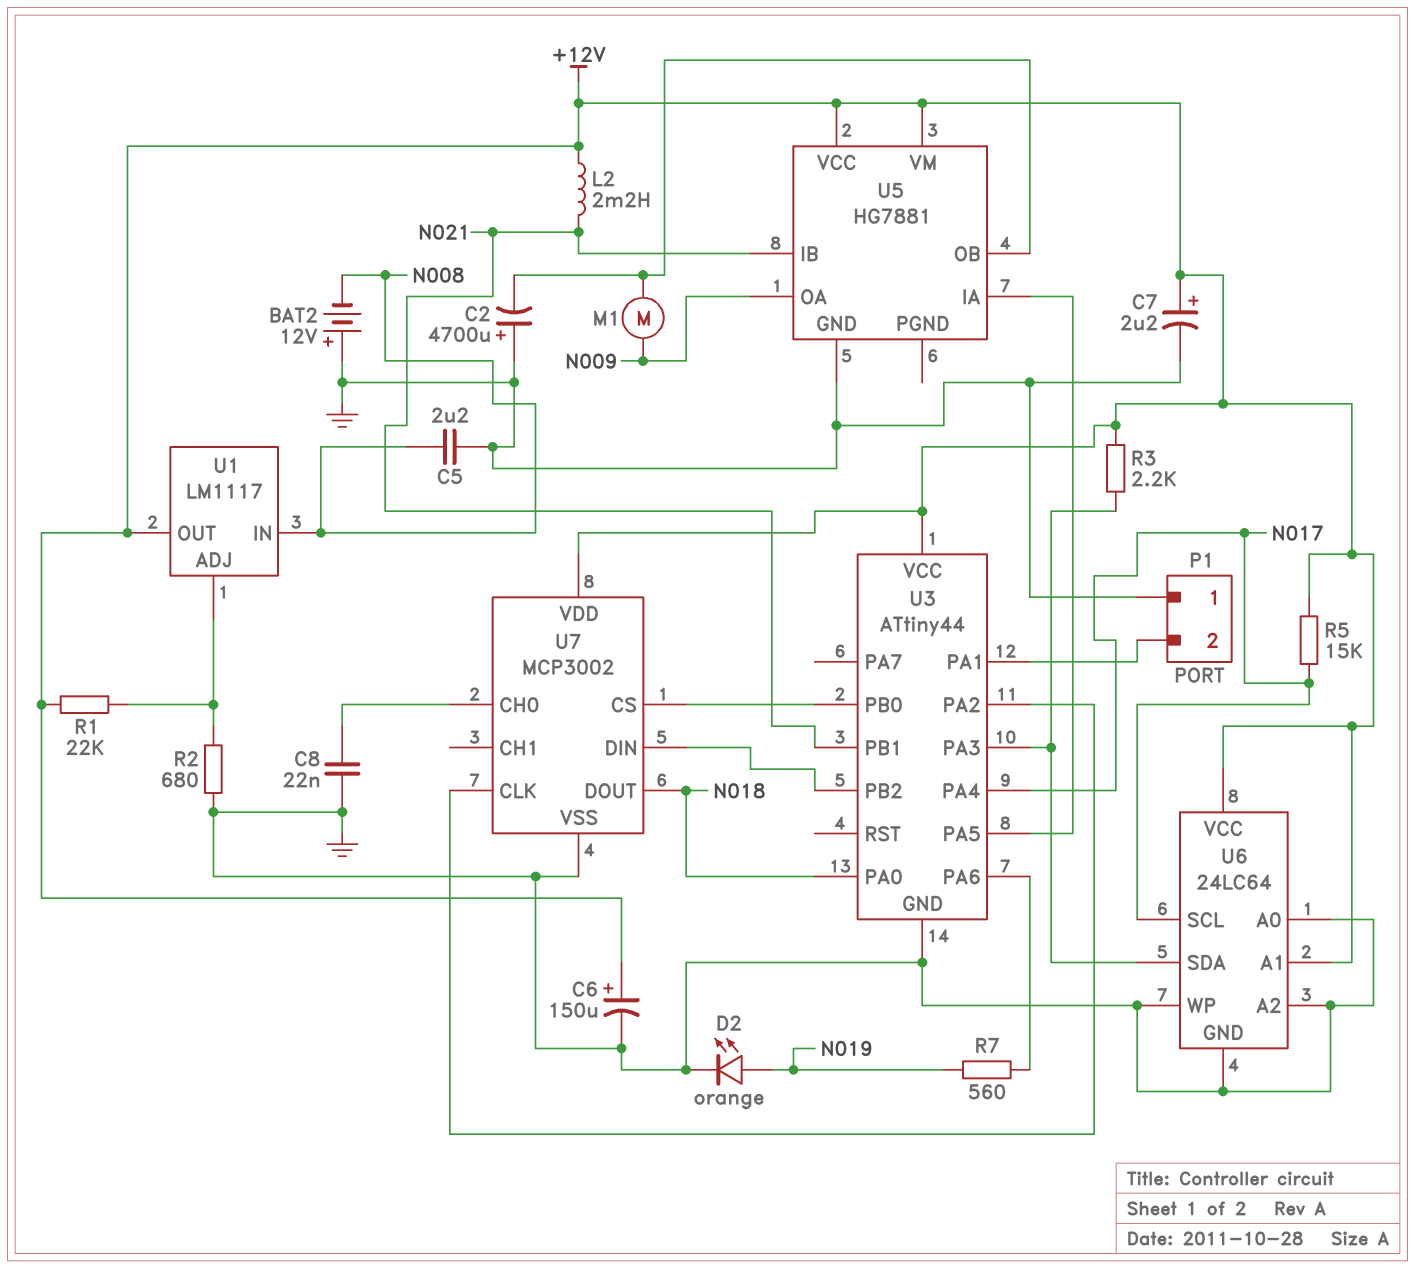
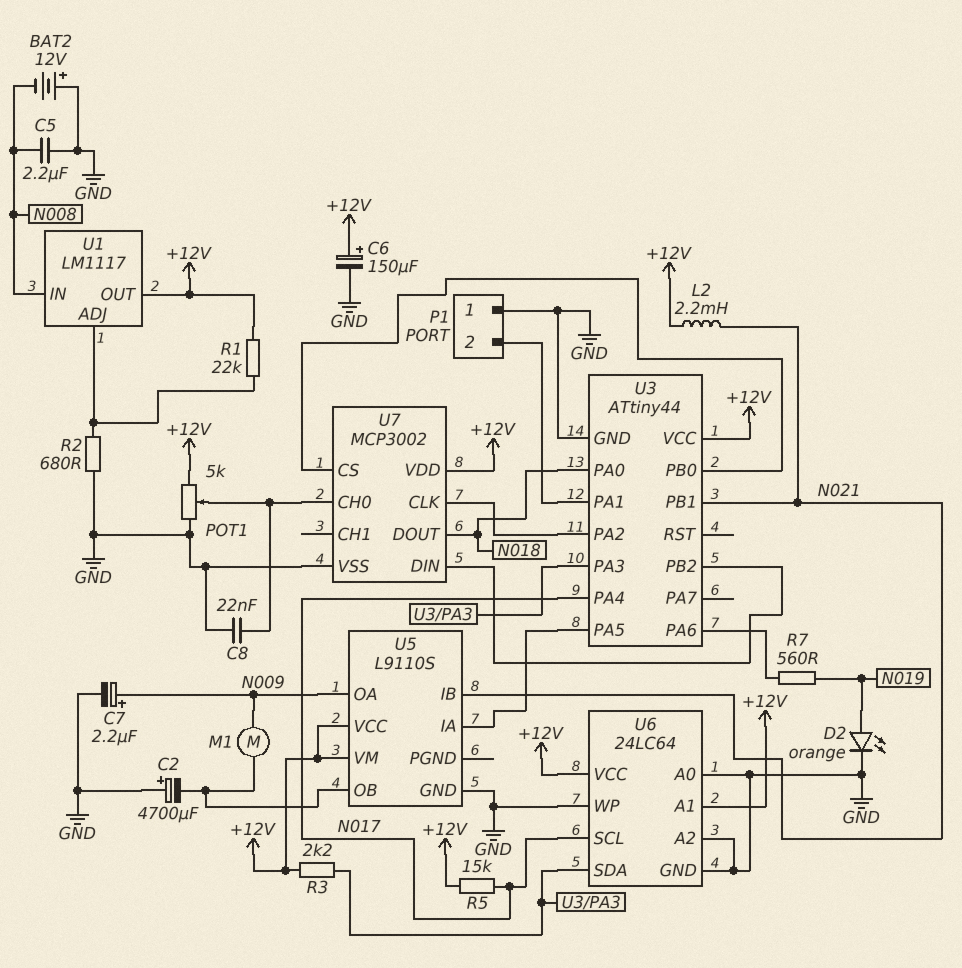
C7: 2.2uF (plus +12V, minus GND) -> 2.2uF (plus N009, minus GND)
POT1: none -> 5k (+12V, GND, wiper U7/CH0)
U5: HG7881 -> L9110S

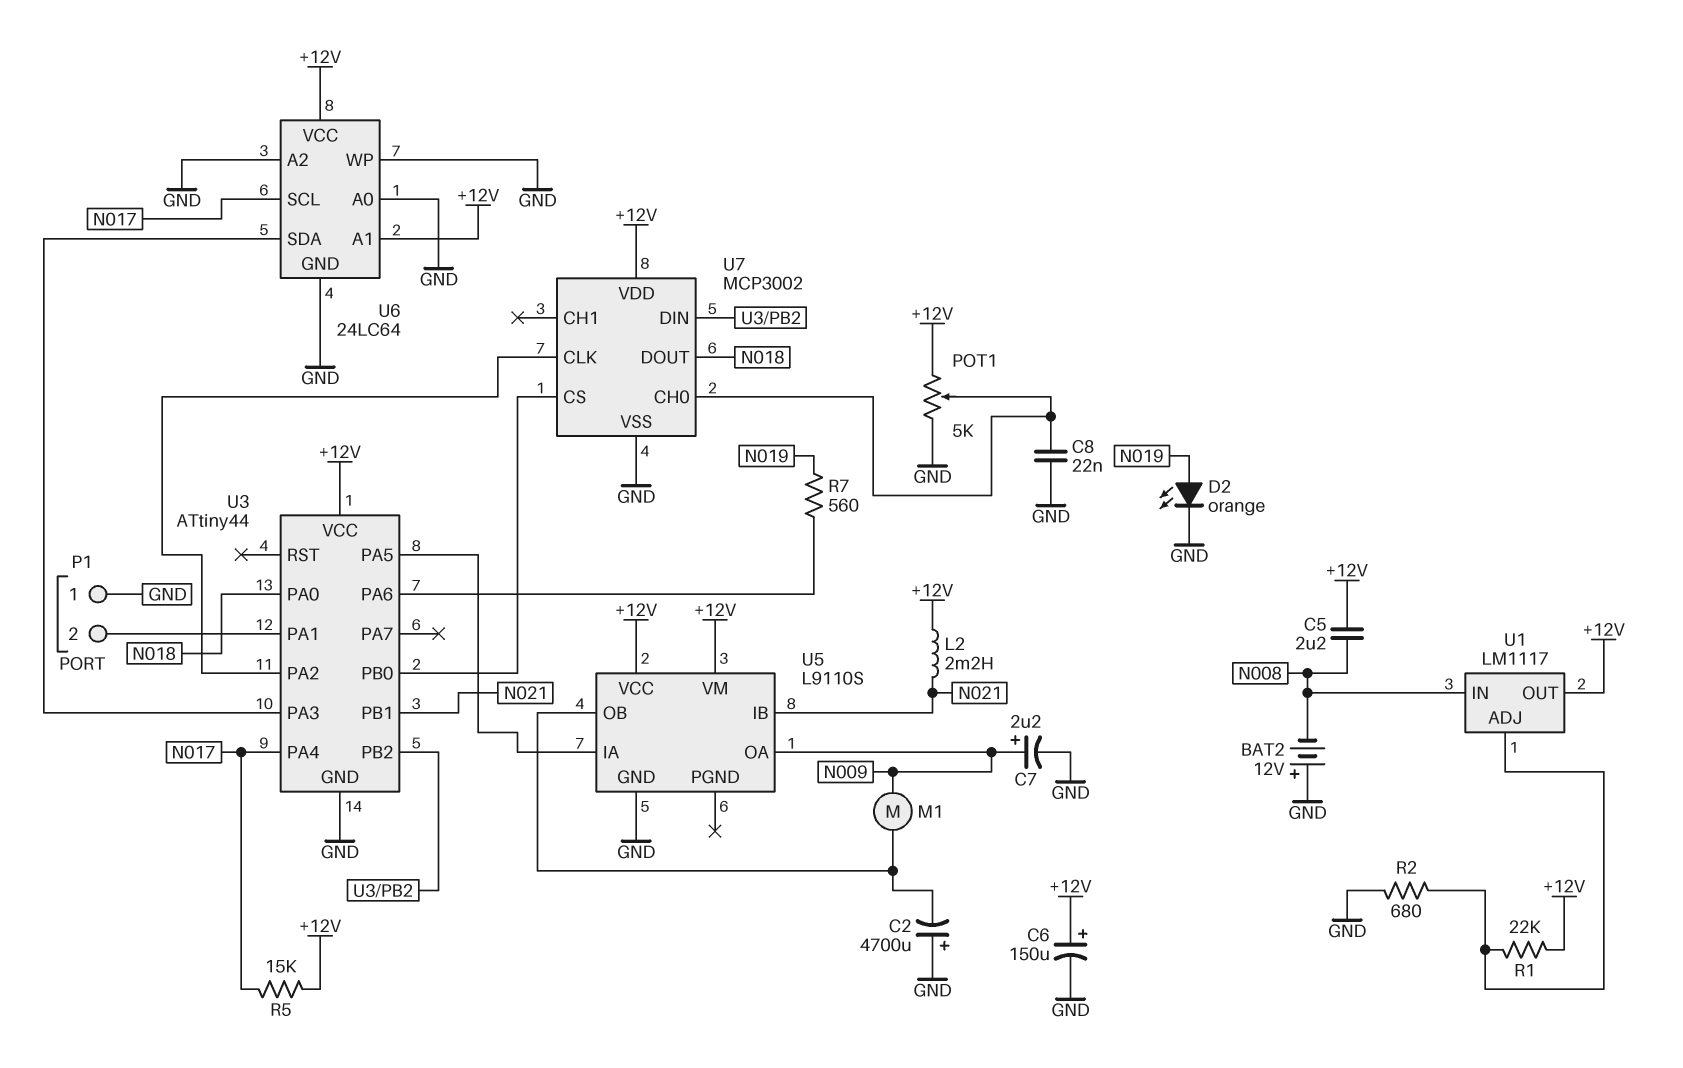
C5: 2.2uF (GND, N008) -> 2.2uF (+12V, N008)
R3: 2.2k (+12V, U3/PA3) -> none

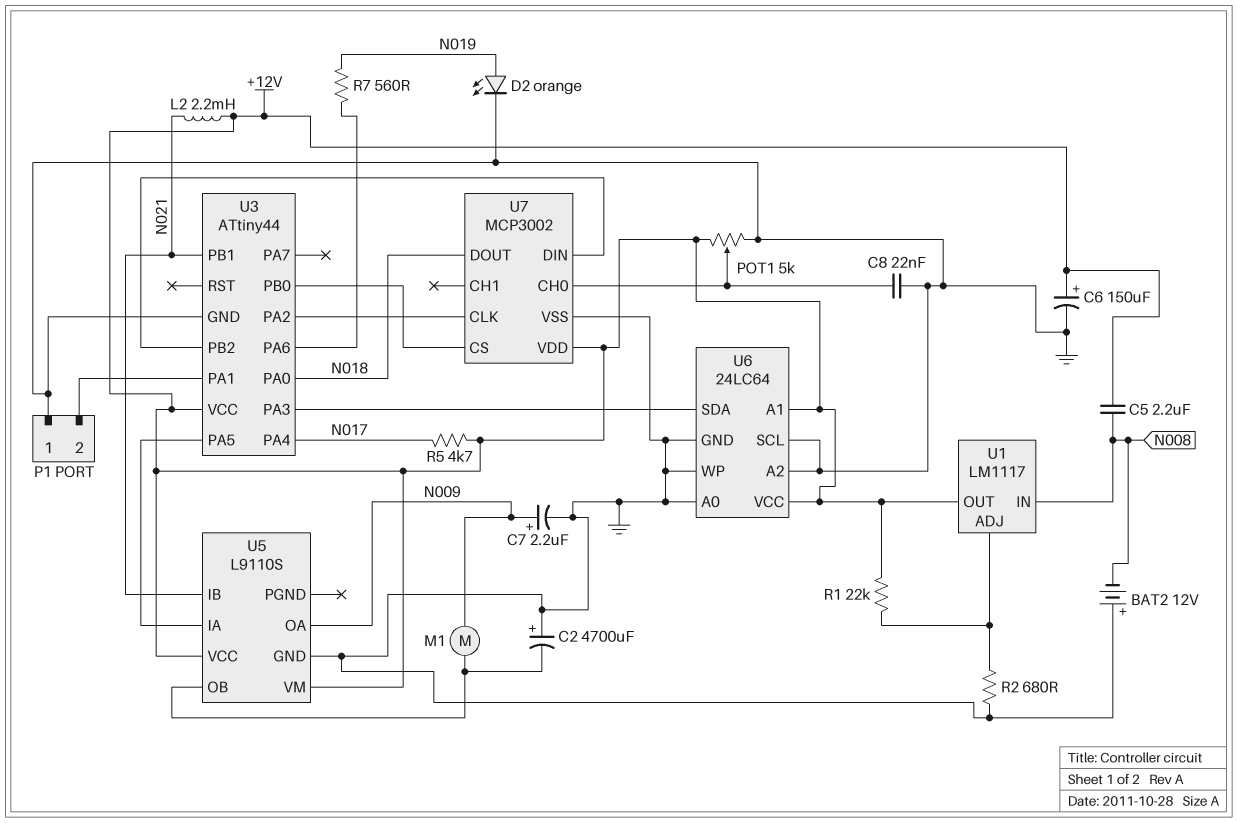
R5: 15k (+12V, N017) -> 4.7k (+12V, N017)
U6 pin SCL: N017 -> GND

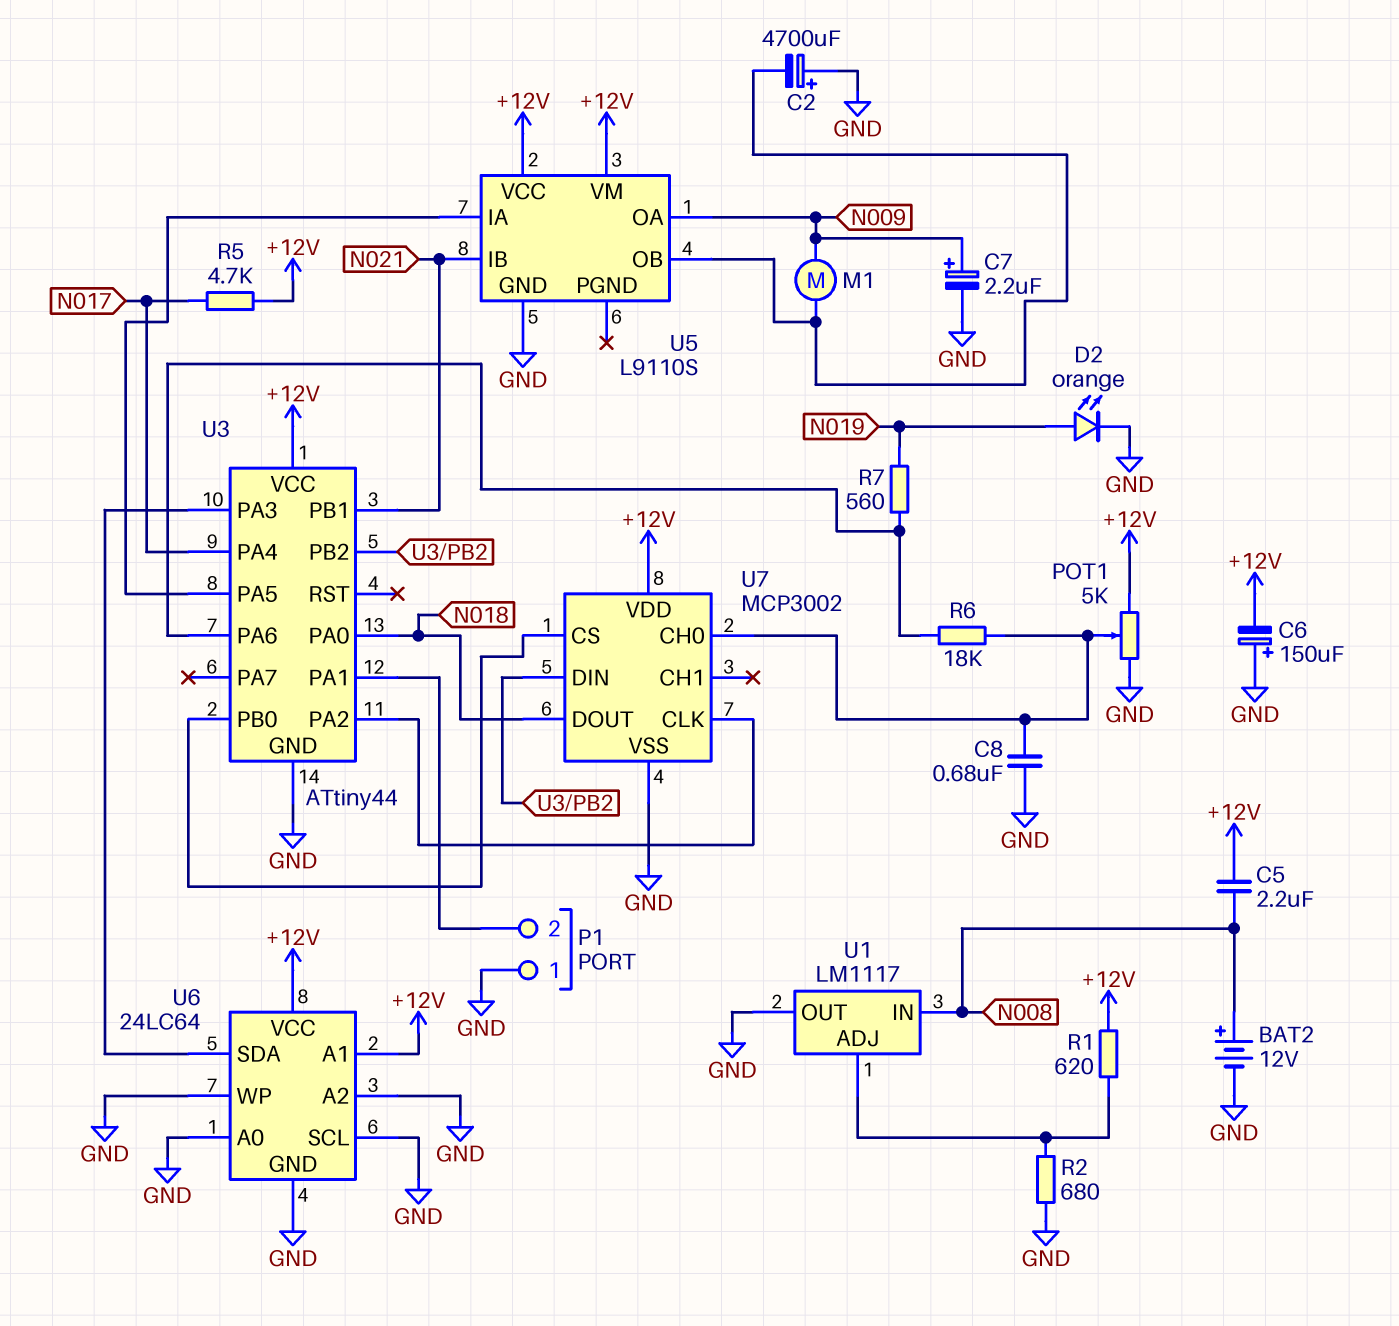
BAT2: 12V (plus GND, minus N008) -> 12V (plus N008, minus GND)
C6: 150uF (plus +12V, minus GND) -> 150uF (plus GND, minus +12V)
C8: 22nF (GND, U7/CH0) -> 680nF (GND, U7/CH0)
L2: 2.2mH (+12V, N021) -> none
R1: 22k (+12V, U1/ADJ) -> 620 (+12V, U1/ADJ)
R6: none -> 18k (U3/PA6, U7/CH0)
U1 pin OUT: +12V -> GND

